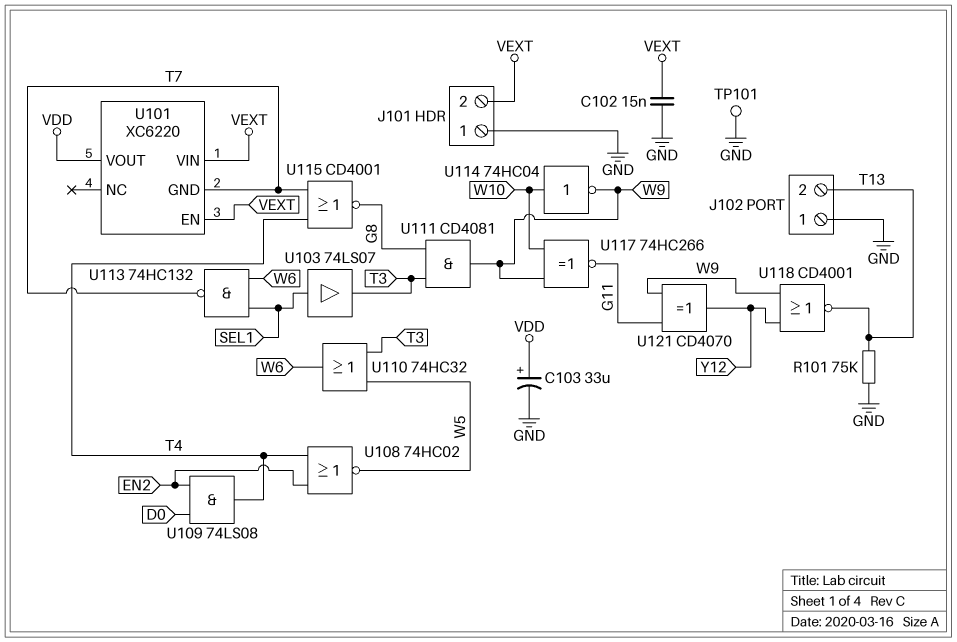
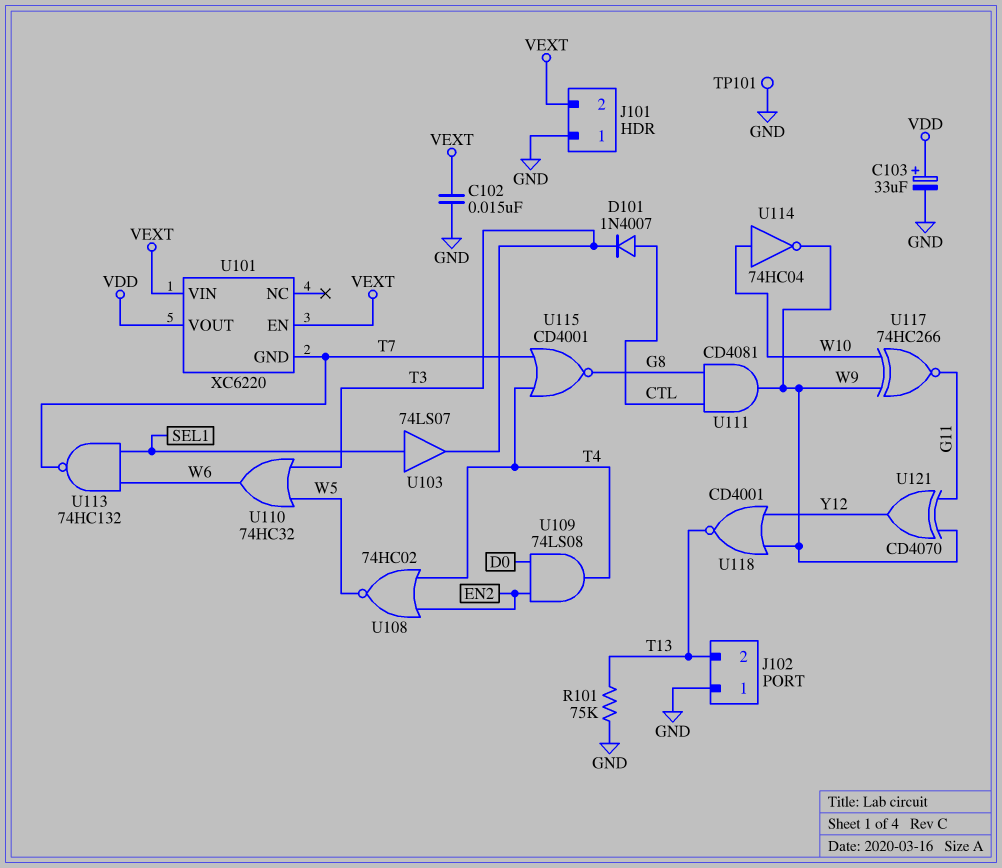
D101: none -> diode 1N4007 (A CTL, K T3)
U111: AND CD4081 (in G8, in T3, out W9) -> AND CD4081 (in CTL, in G8, out W9)

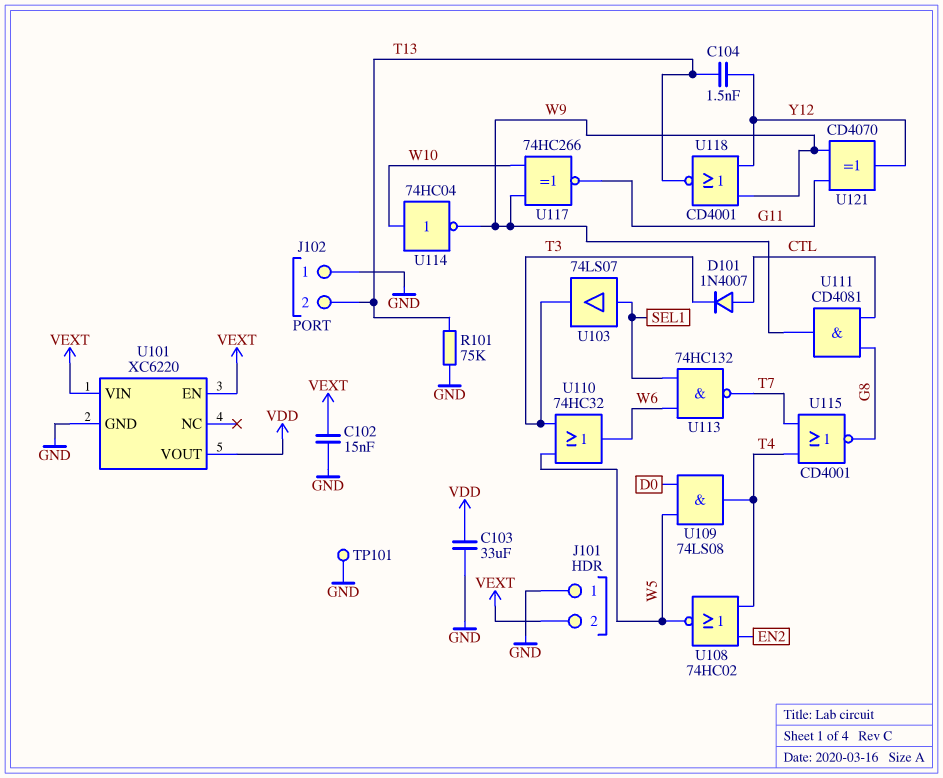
C103: 33uF (plus VDD, minus GND) -> 33uF (GND, VDD)
C104: none -> 1.5nF (T13, Y12)
U101 pin GND: T7 -> GND
U109: AND 74LS08 (in D0, in EN2, out T4) -> AND 74LS08 (in D0, in W5, out T4)

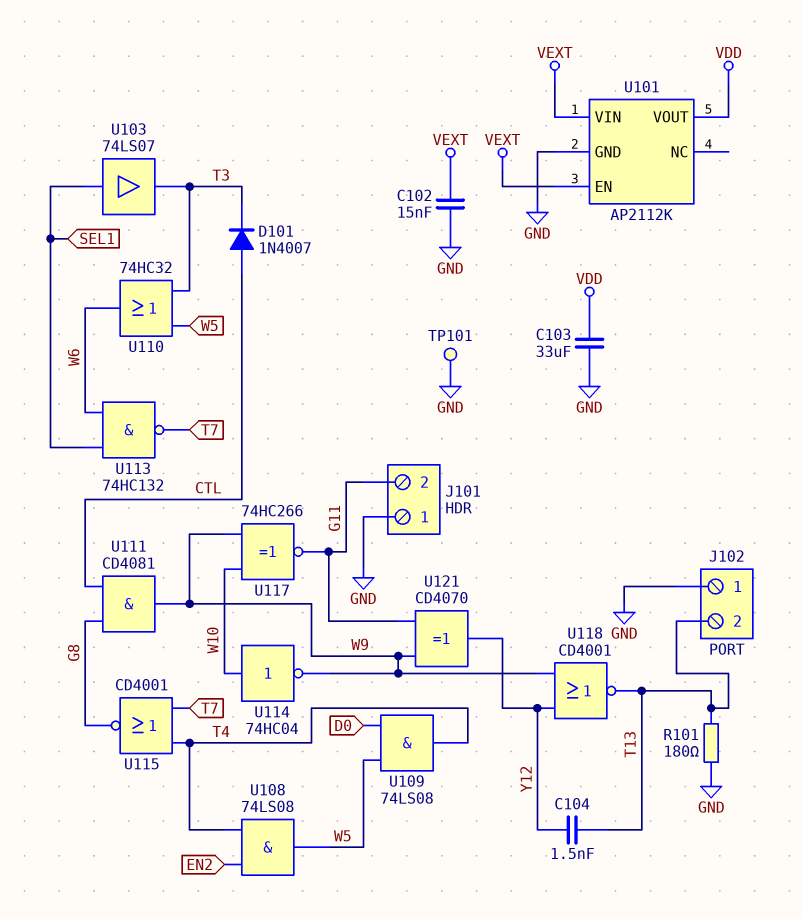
J101 pin 2: VEXT -> G11
R101: 75k (GND, T13) -> 180 (GND, T13)
U101: XC6220 -> AP2112K
U108: NOR 74HC02 (in EN2, in T4, out W5) -> AND 74LS08 (in EN2, in T4, out W5)

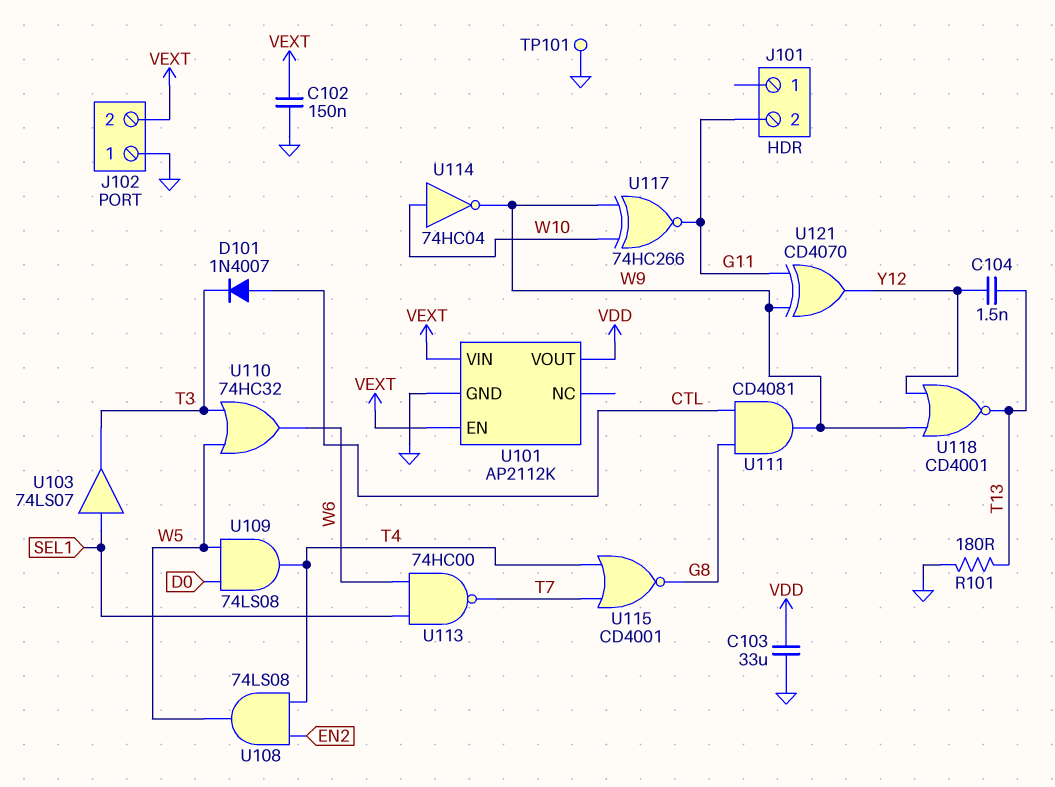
C102: 15nF (GND, VEXT) -> 150nF (GND, VEXT)
J101 pin 1: GND -> none
J102 pin 2: T13 -> VEXT
U113: NAND 74HC132 (in SEL1, in W6, out T7) -> NAND 74HC00 (in SEL1, in W6, out T7)

